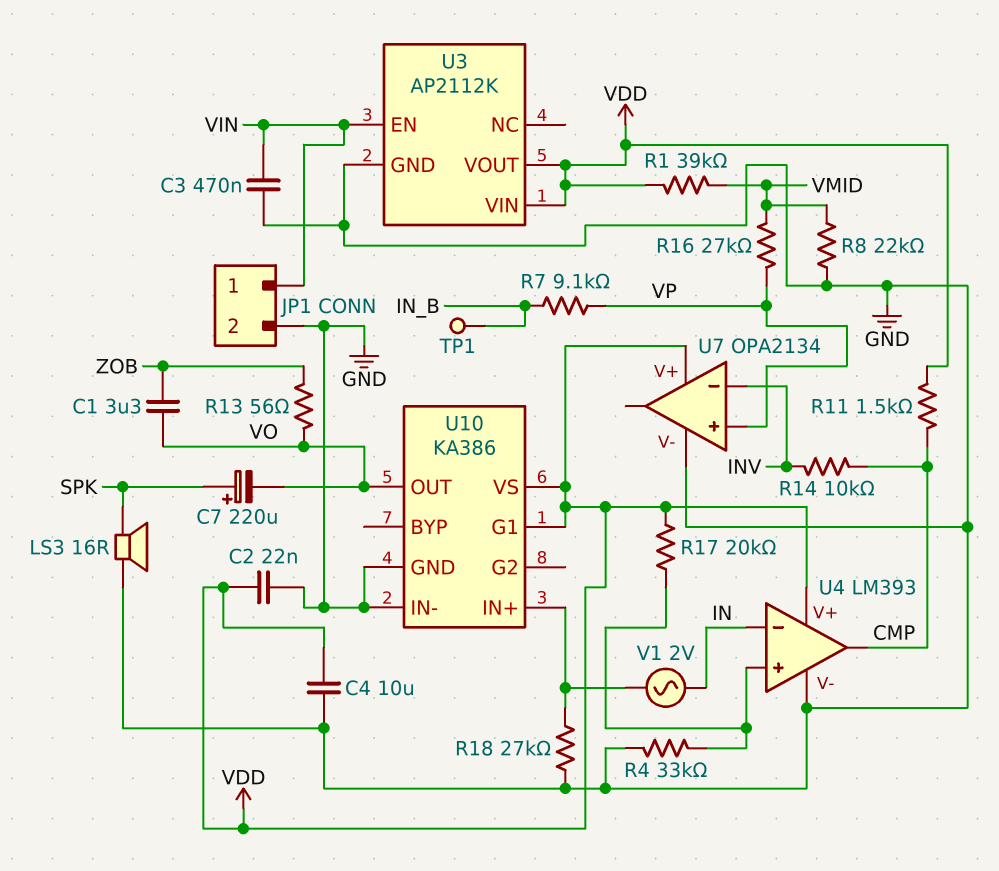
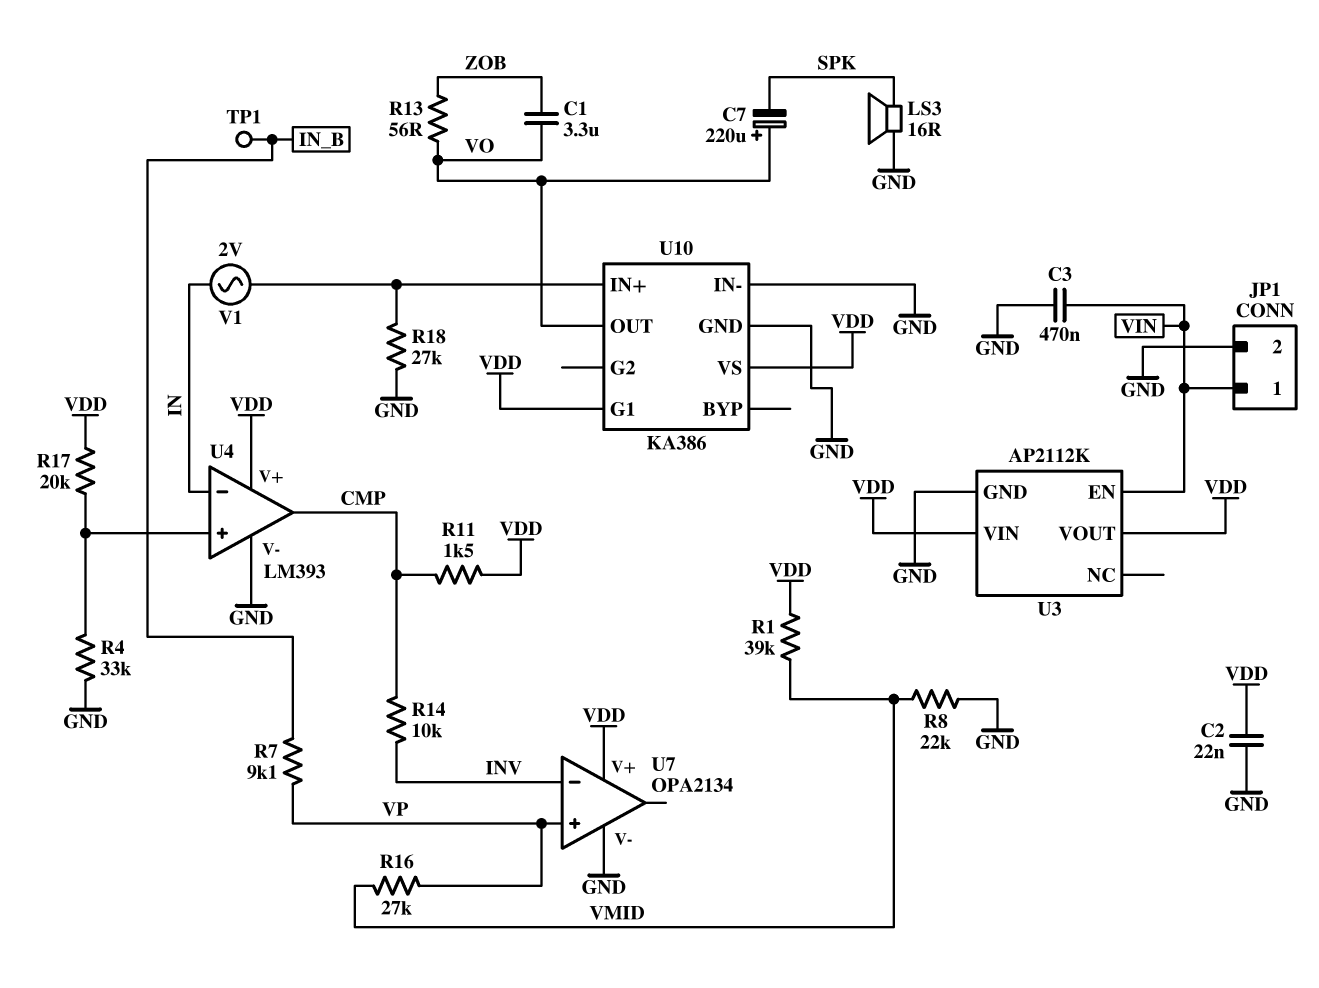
C4: 10uF (GND, VDD) -> none
C7: 220uF (plus SPK, minus VO) -> 220uF (plus VO, minus SPK)

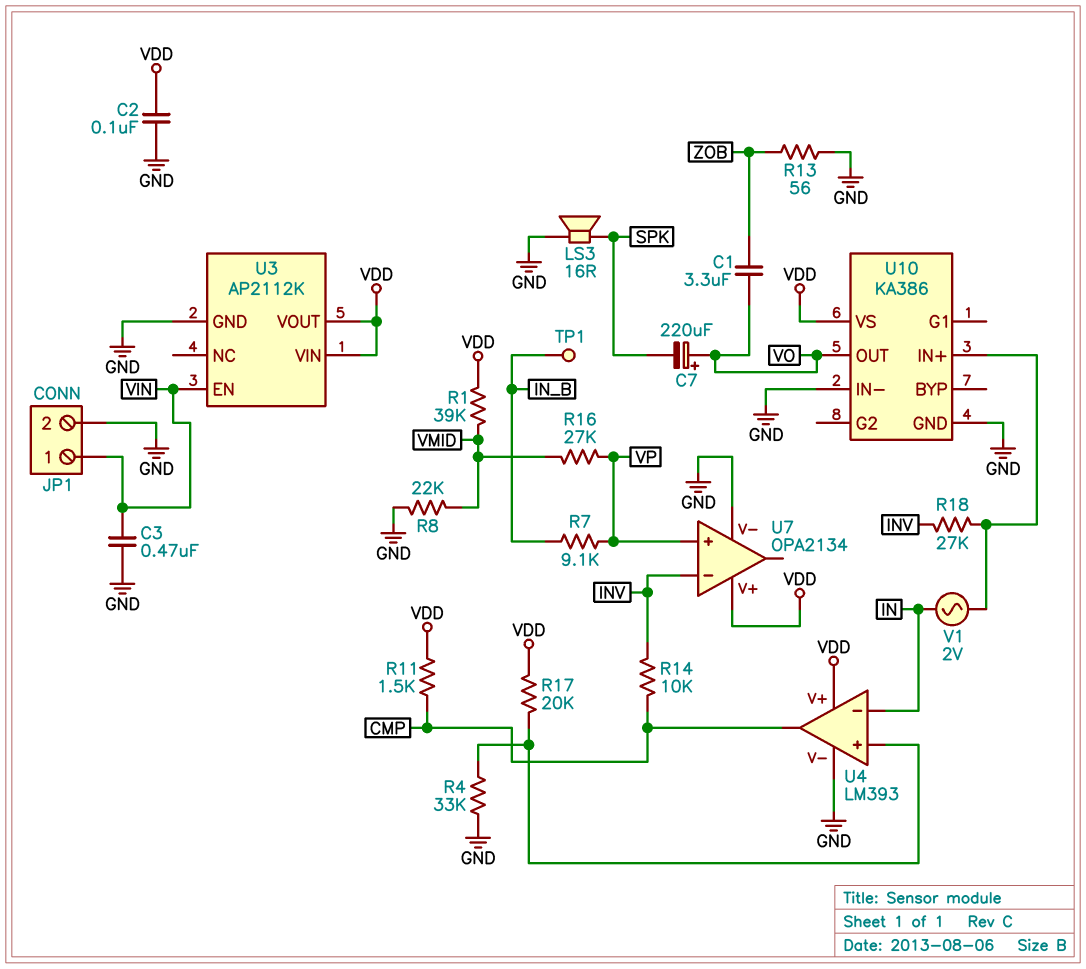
C2: 22nF (GND, VDD) -> 100nF (GND, VDD)
R13: 56 (VO, ZOB) -> 56 (GND, ZOB)
R18: 27k (GND, U10/IN+) -> 27k (INV, U10/IN+)
U10 pin G1: VDD -> none

